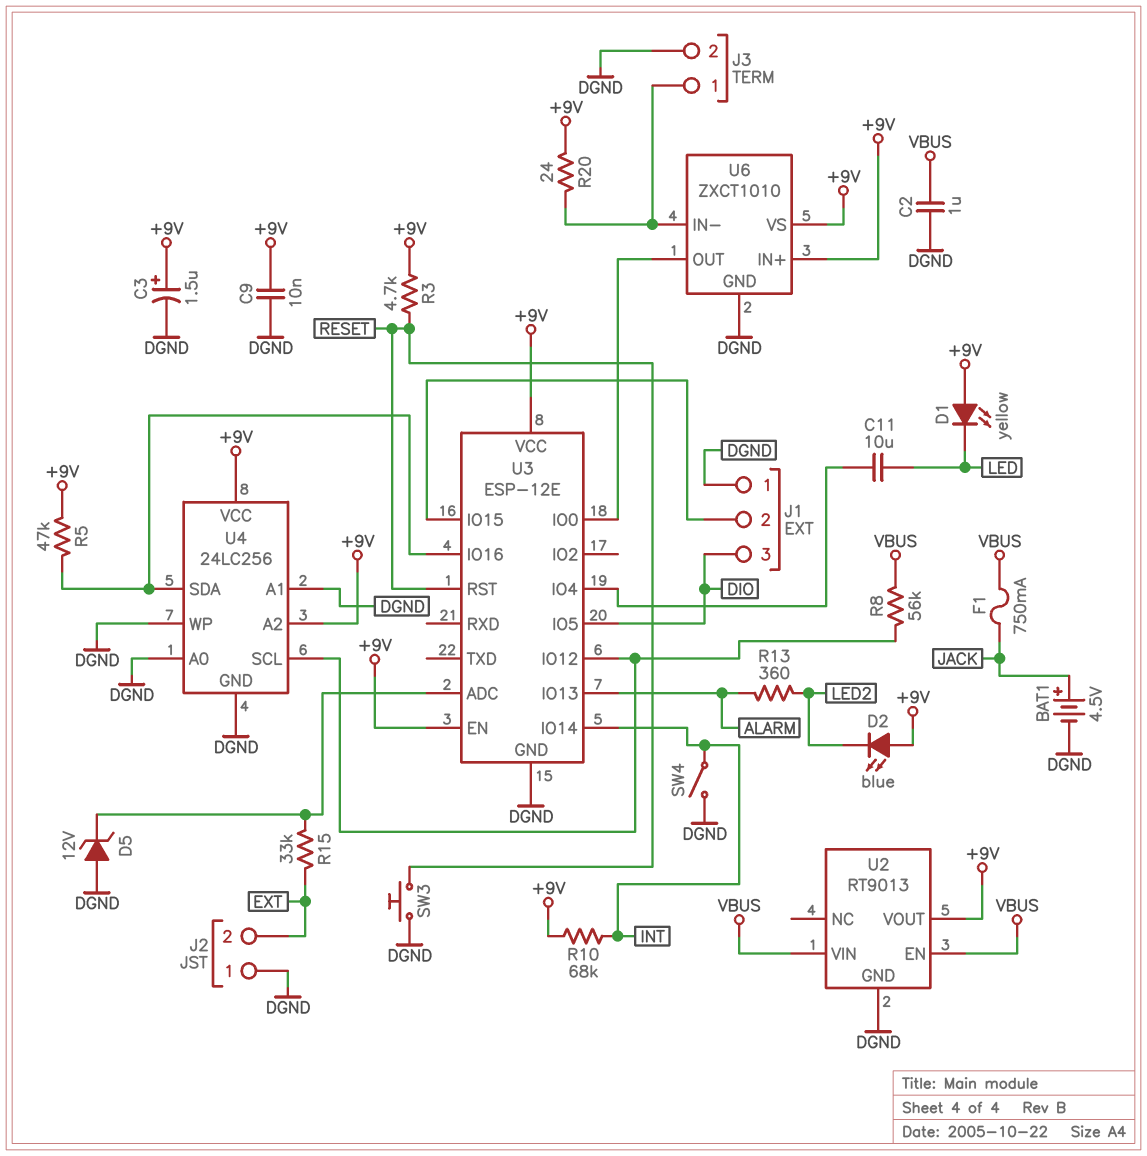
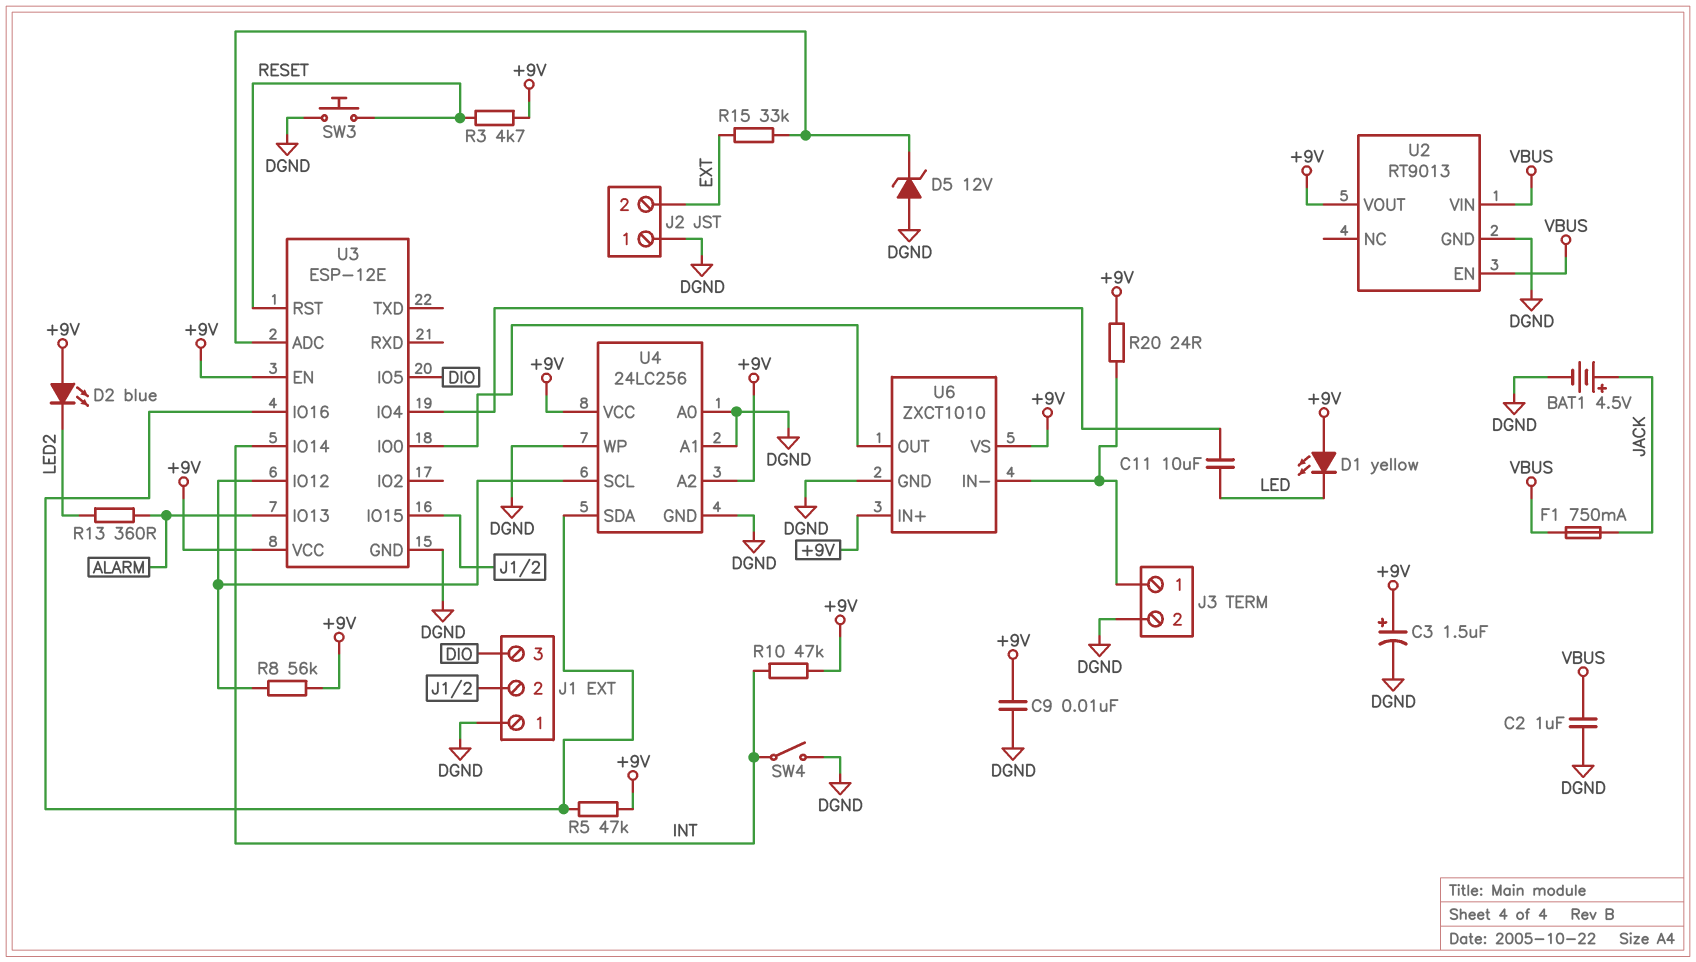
R8: 56k (U3/IO12, VBUS) -> 56k (+9V, U3/IO12)
R10: 68k (+9V, INT) -> 47k (+9V, INT)

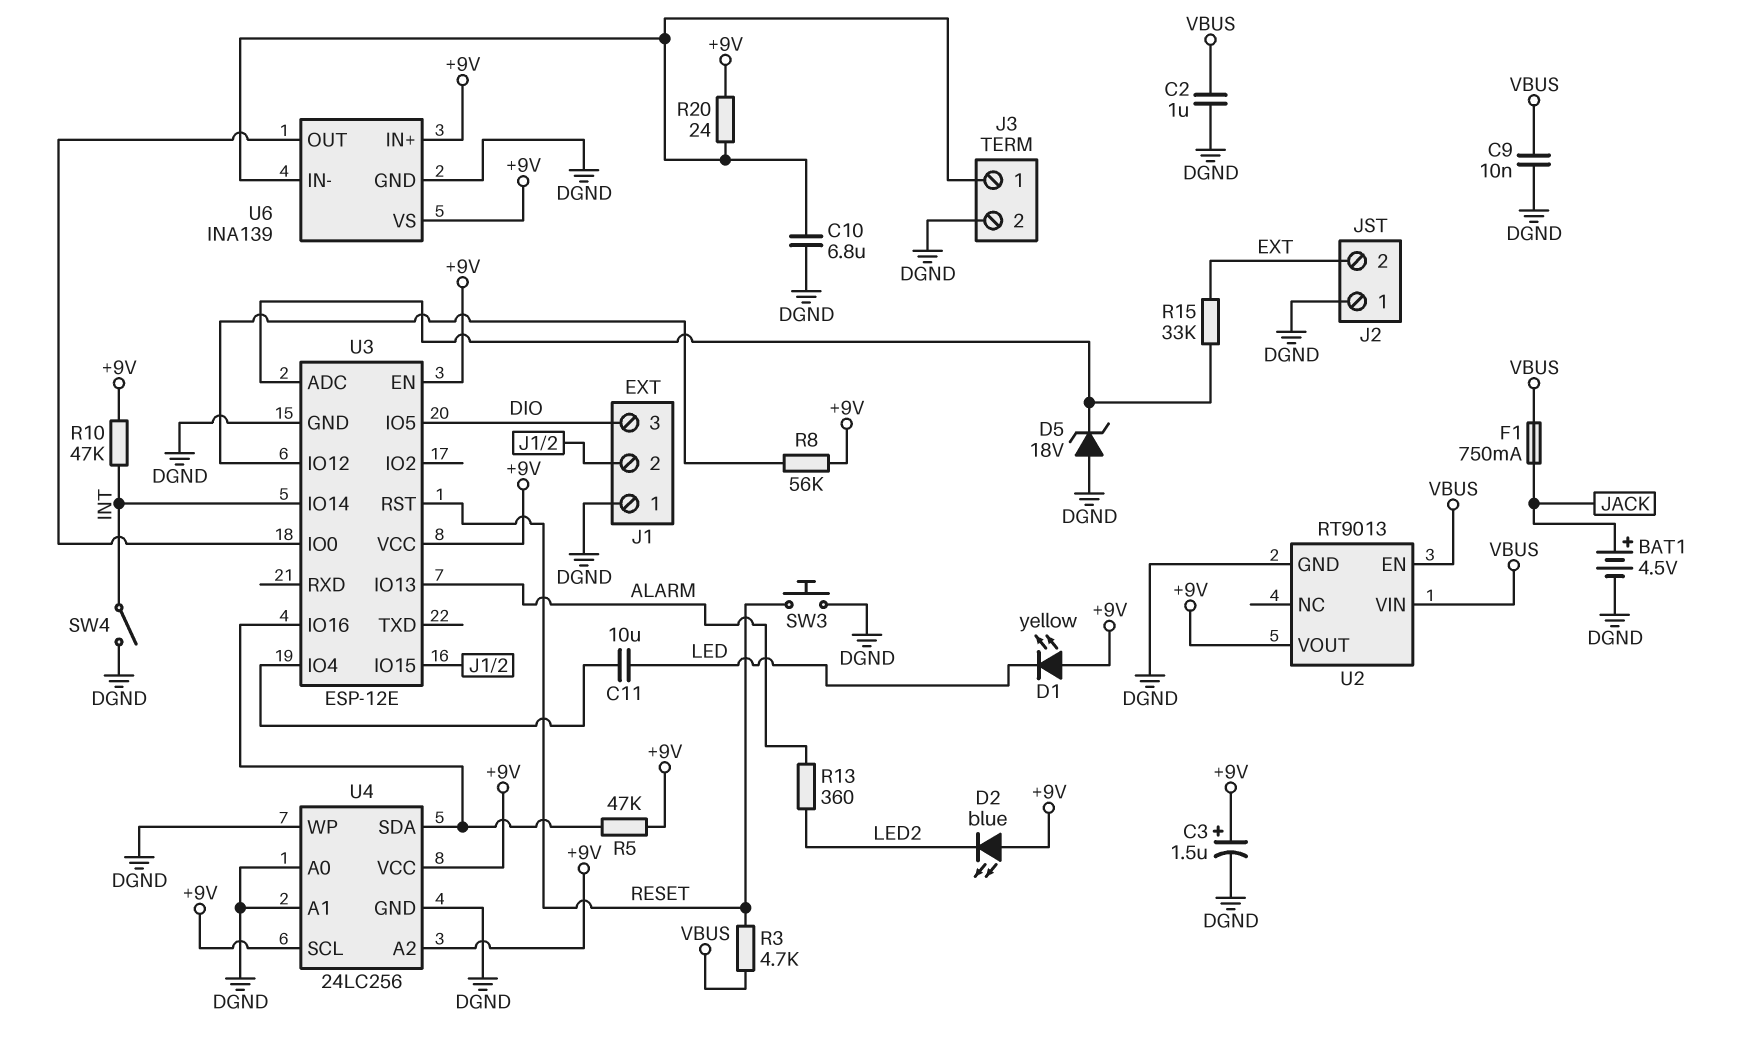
C9: 10nF (+9V, DGND) -> 10nF (DGND, VBUS)
C10: none -> 6.8uF (DGND, J3/1)
D5: zener 12V (A DGND, K U3/ADC) -> zener 18V (A DGND, K U3/ADC)
R3: 4.7k (+9V, RESET) -> 4.7k (RESET, VBUS)
U4 pin SCL: U3/IO12 -> +9V
U6: ZXCT1010 -> INA139

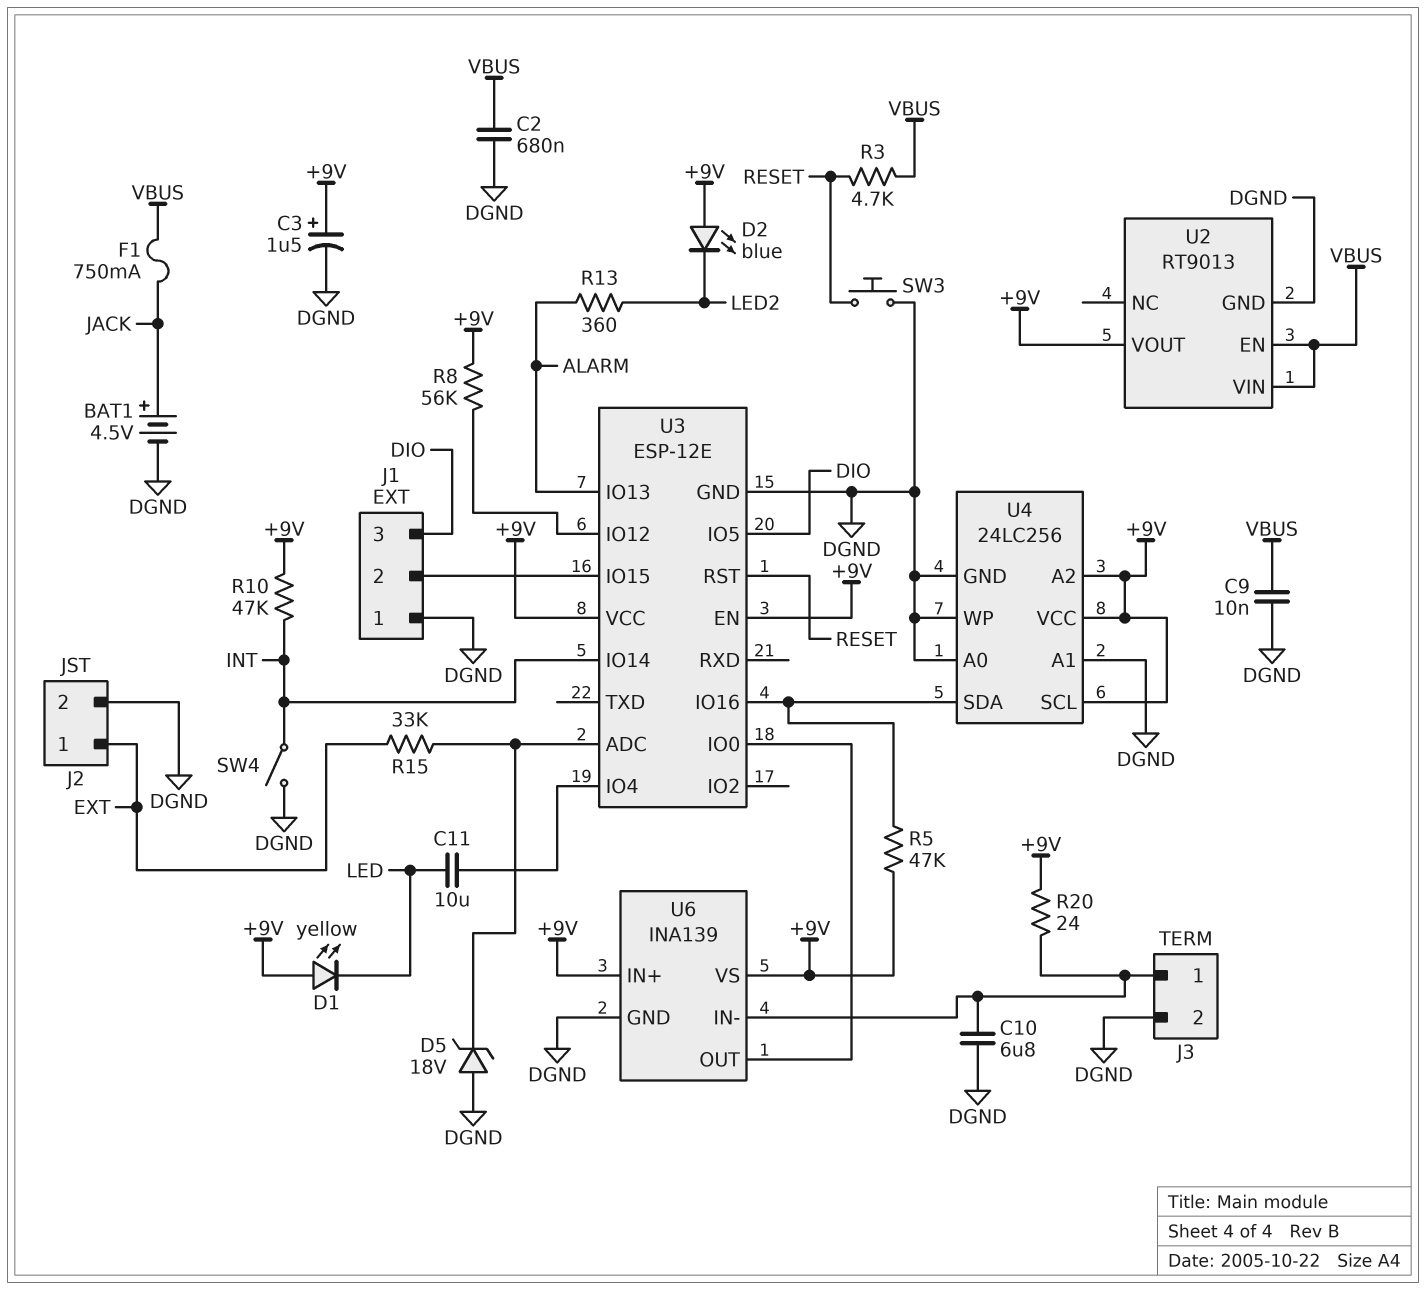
C2: 1uF (DGND, VBUS) -> 680nF (DGND, VBUS)
J2 pin 1: DGND -> EXT
J2 pin 2: EXT -> DGND

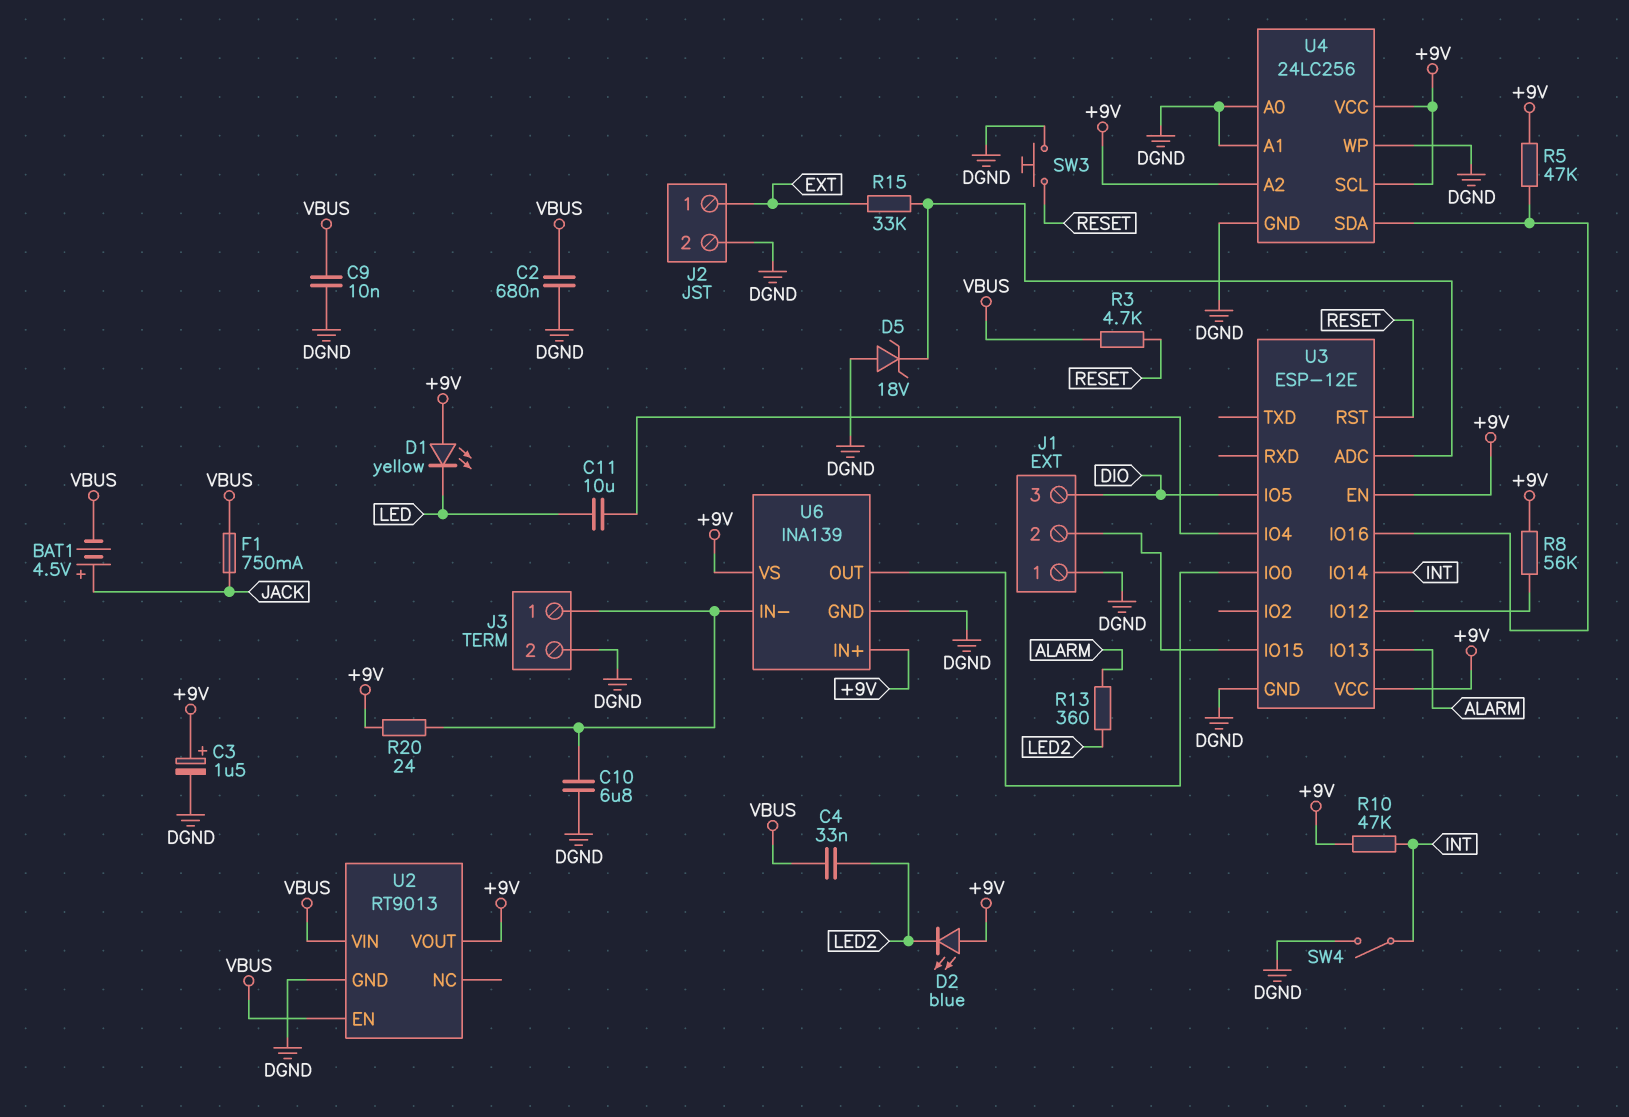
BAT1: 4.5V (plus JACK, minus DGND) -> 4.5V (plus JACK, minus VBUS)
C4: none -> 33nF (LED2, VBUS)

